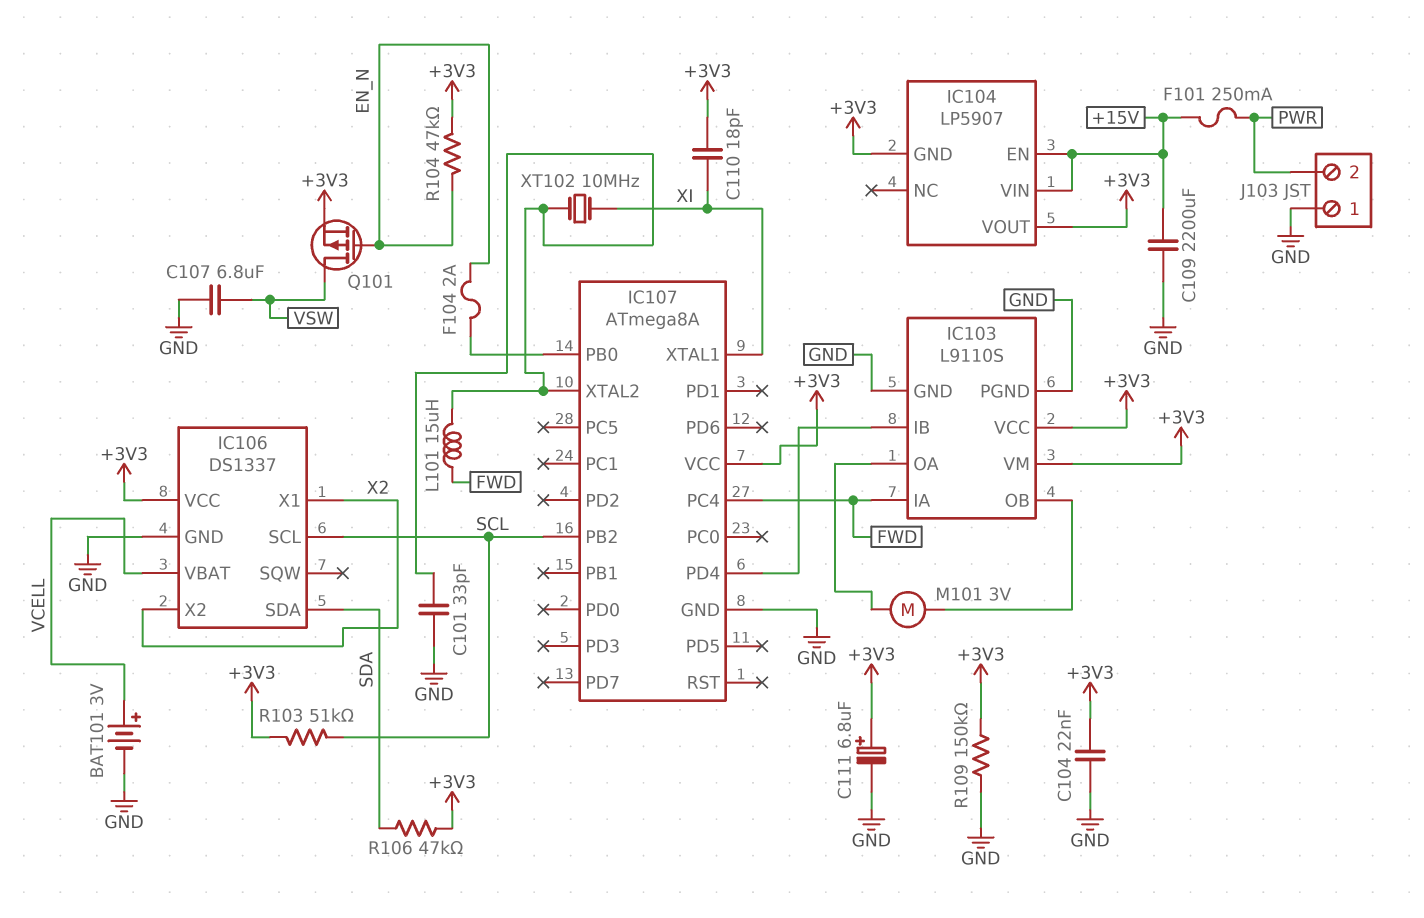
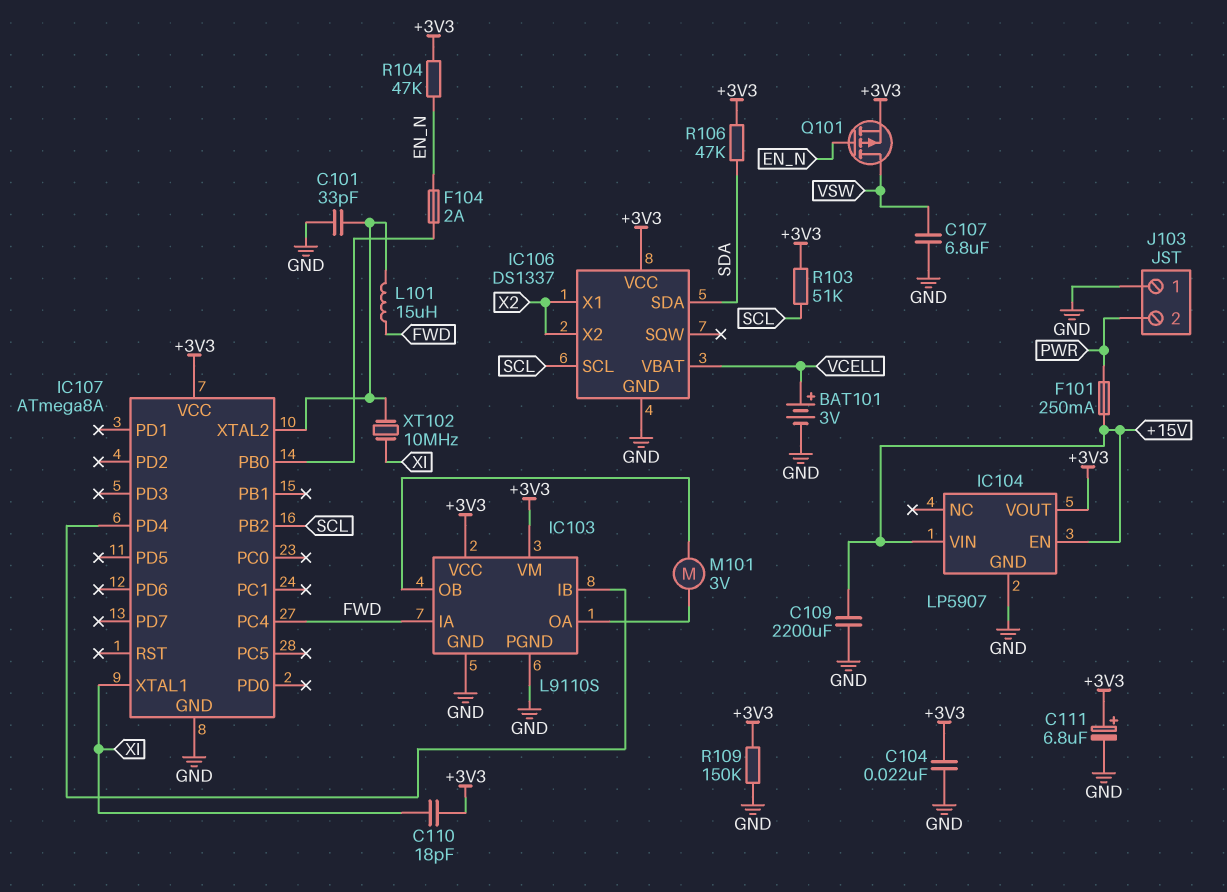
IC104 pin GND: +3V3 -> GND

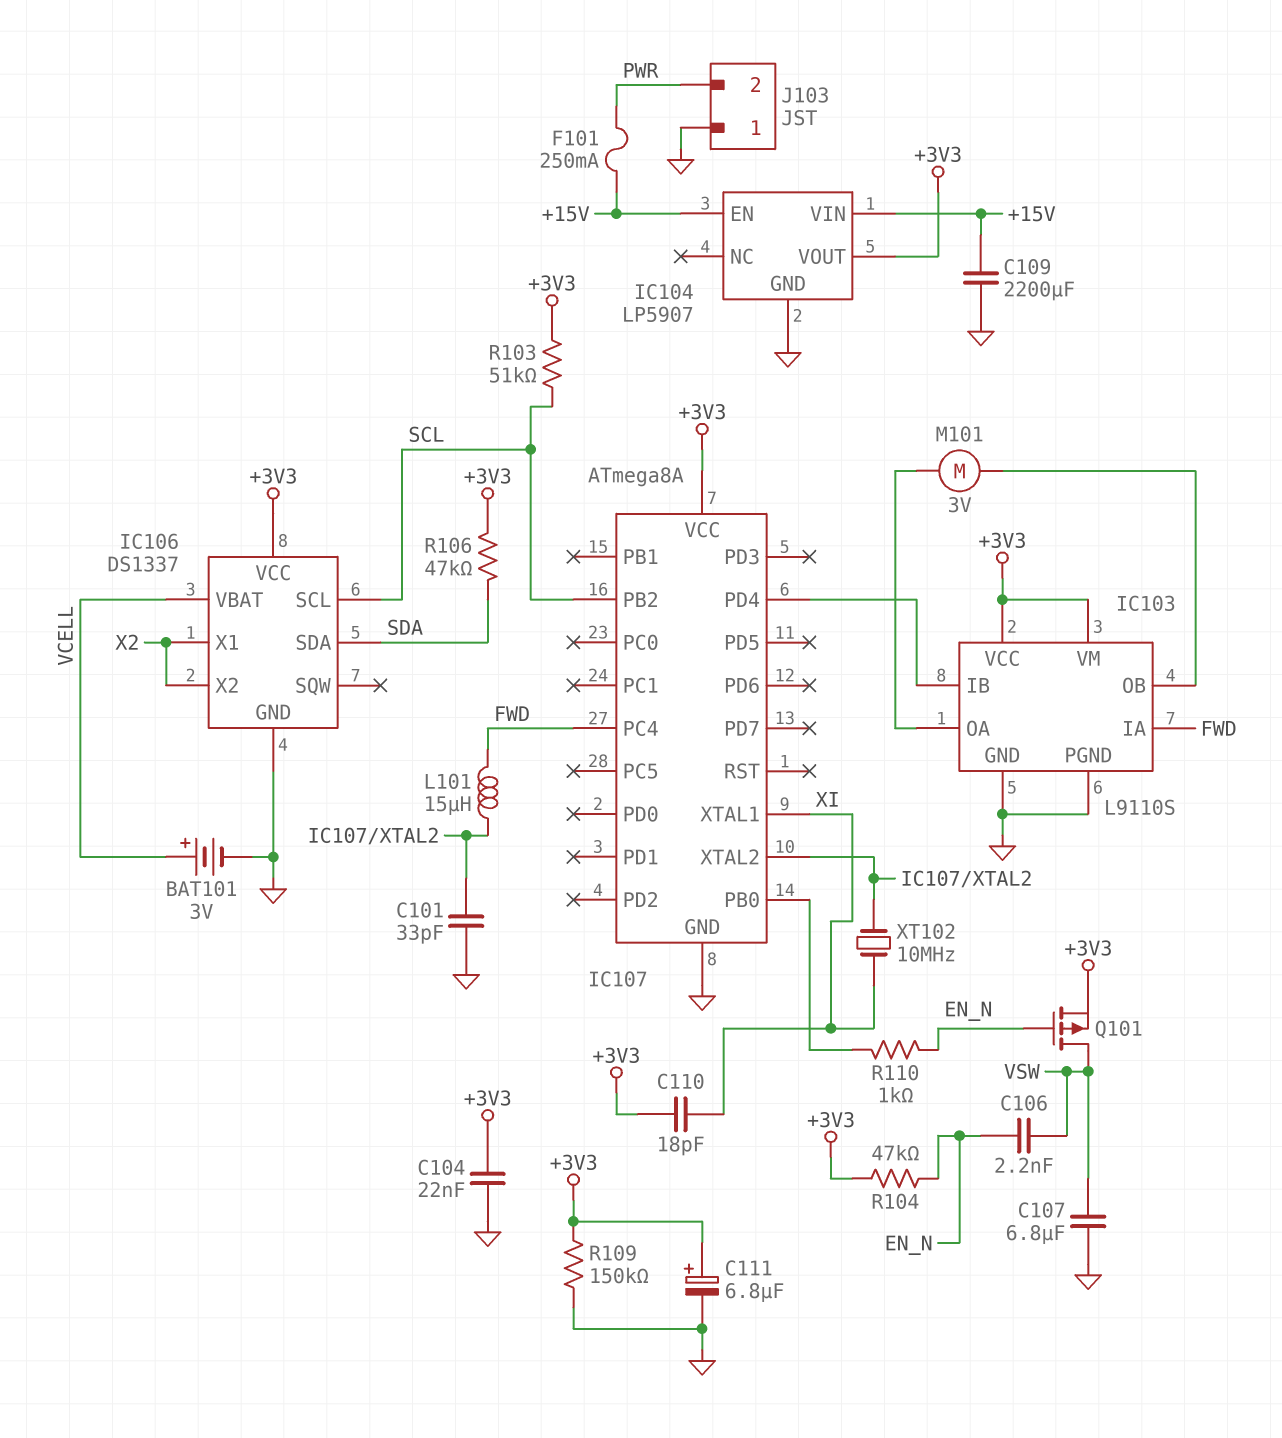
C106: none -> 2.2nF (EN_N, VSW)
F104: 2A (EN_N, IC107/PB0) -> none
R110: none -> 1k (EN_N, IC107/PB0)

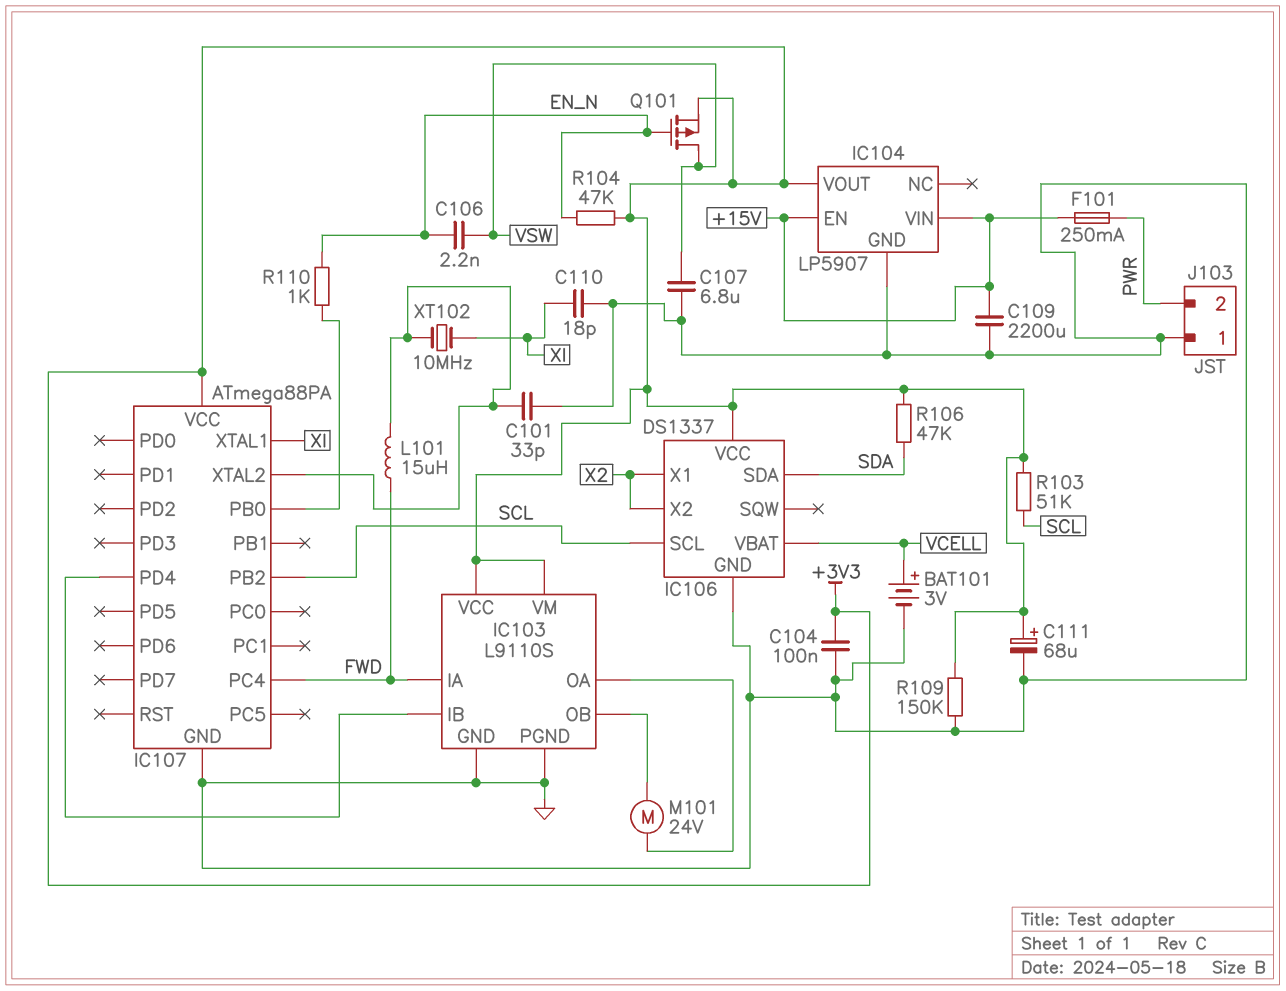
C104: 22nF (+3V3, GND) -> 100nF (+3V3, GND)
C110: 18pF (+3V3, XI) -> 18pF (GND, XI)
C111: 6.8uF (plus +3V3, minus GND) -> 68uF (plus +3V3, minus GND)
IC107: ATmega8A -> ATmega88PA
M101: motor 3V (IC103/OA, IC103/OB) -> motor 24V (IC103/OA, IC103/OB)

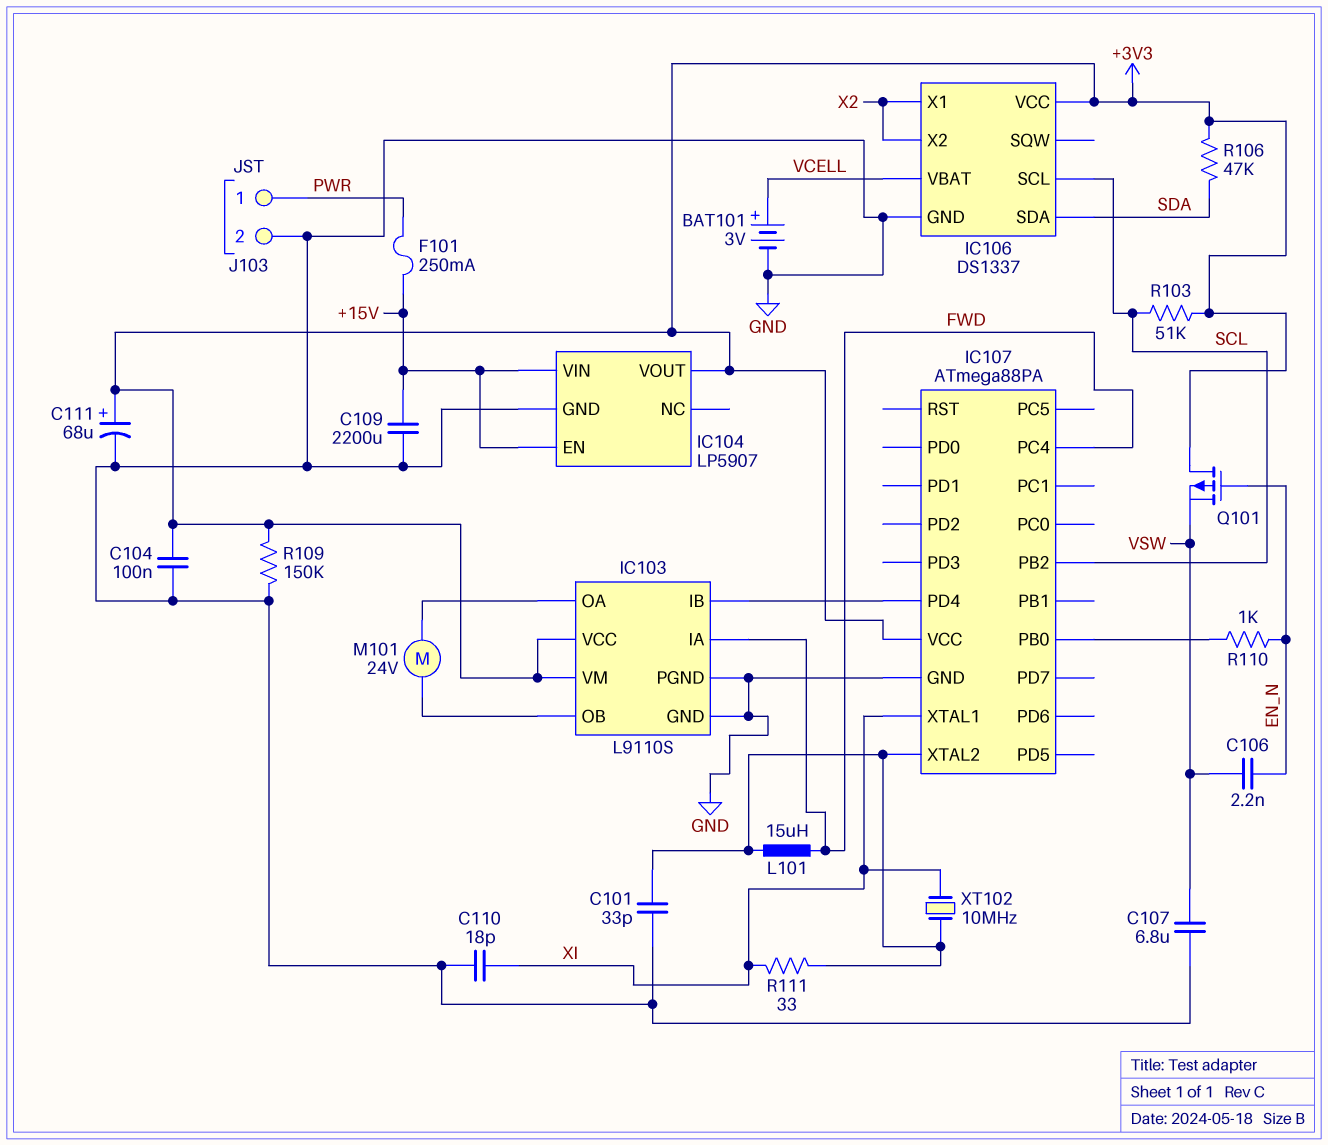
J103 pin 1: GND -> PWR
J103 pin 2: PWR -> GND
Q101: PMOS (G EN_N, D VSW, S +3V3) -> PMOS (G EN_N, D +3V3, S VSW)
R104: 47k (+3V3, EN_N) -> none
R111: none -> 33 (IC107/XTAL2, XI)

